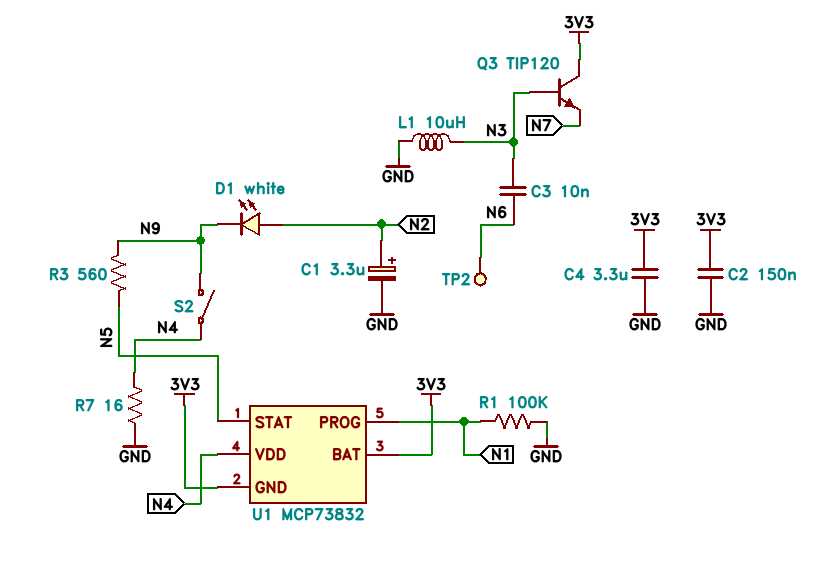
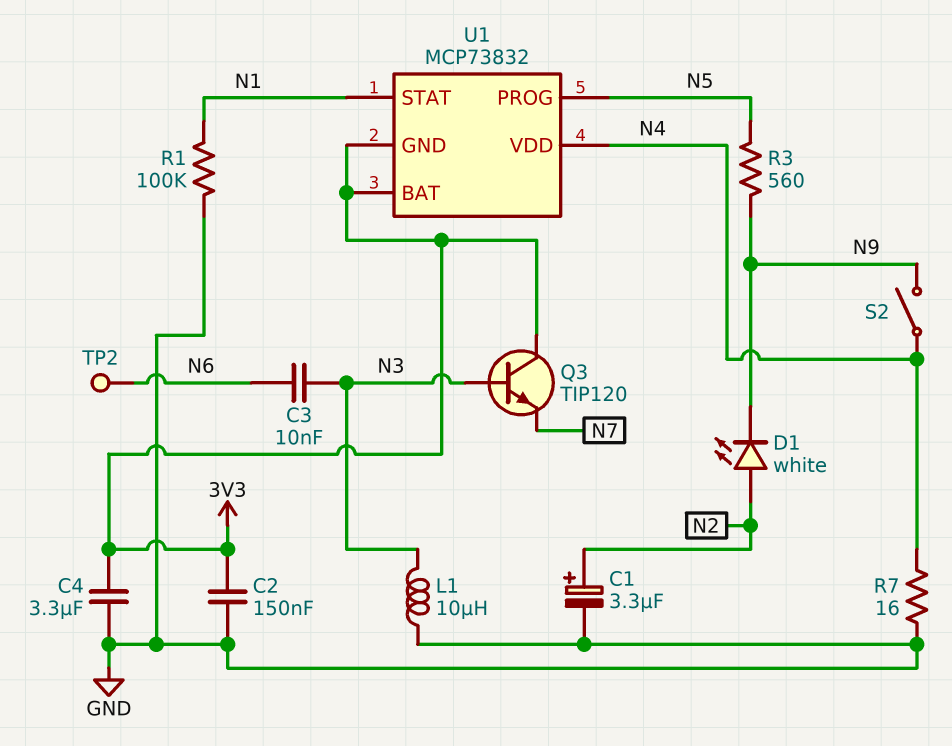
U1 pin PROG: N1 -> N5
U1 pin STAT: N5 -> N1

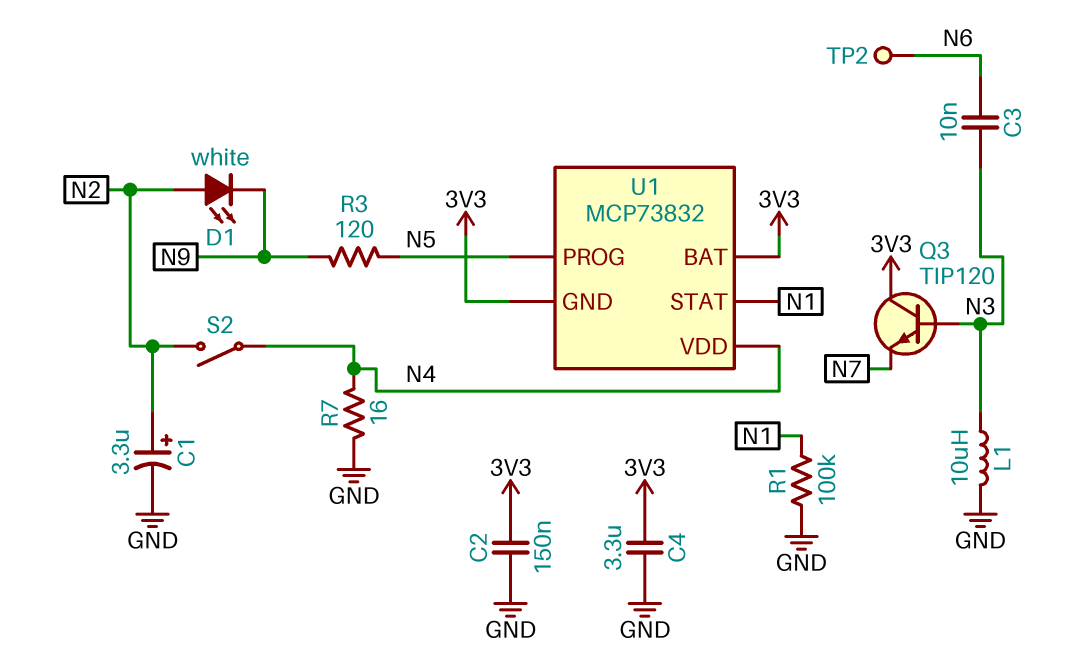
R3: 560 (N5, N9) -> 120 (N5, N9)
S2: switch (N4, N9) -> switch (N2, N4)

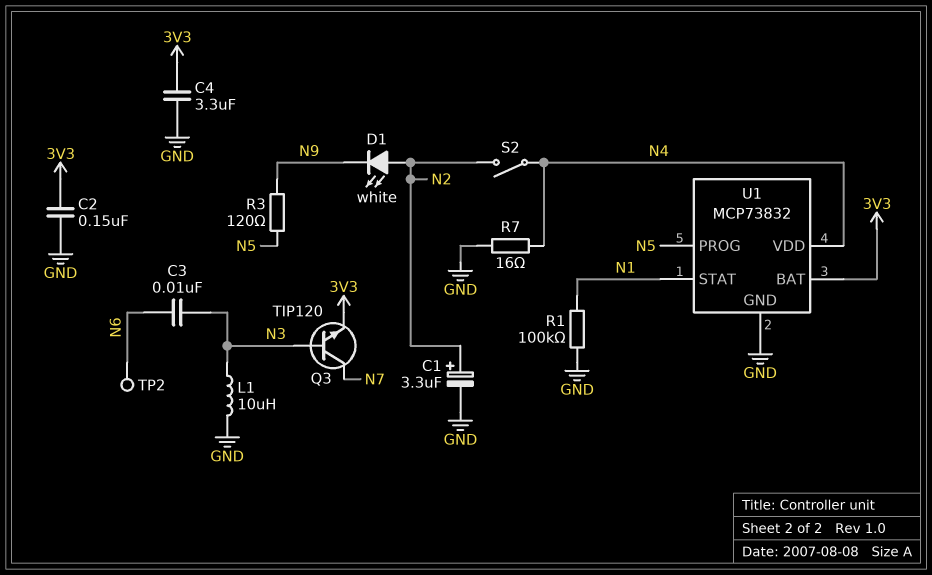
Q3: NPN TIP120 (B N3, C 3V3, E N7) -> NPN TIP120 (B N3, C N7, E 3V3)
U1 pin GND: 3V3 -> GND

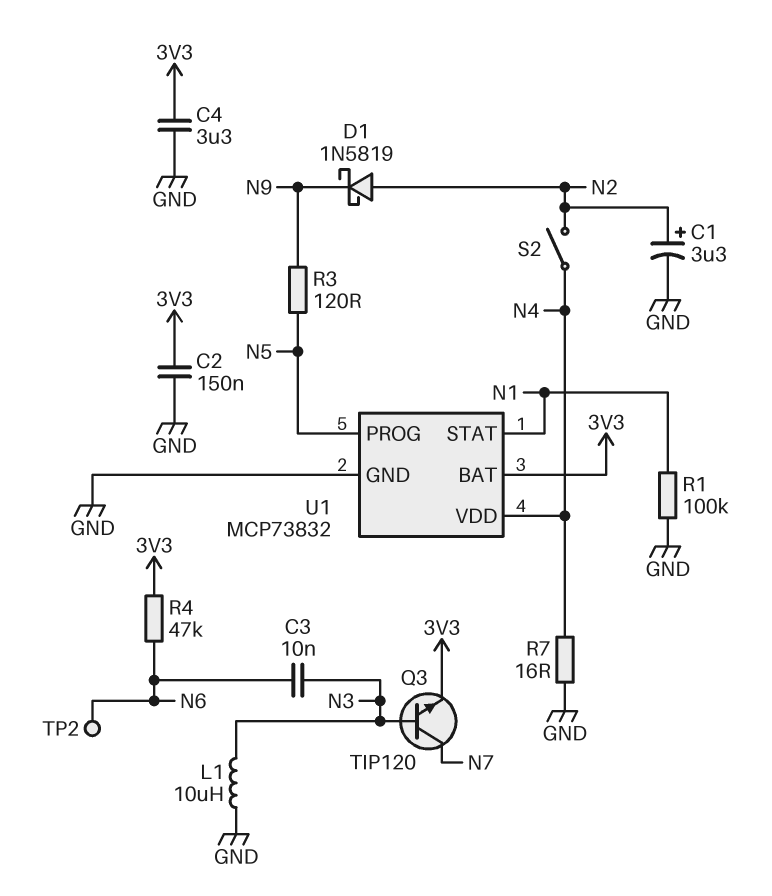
D1: LED white (A N2, K N9) -> schottky 1N5819 (A N2, K N9)
R4: none -> 47k (3V3, N6)

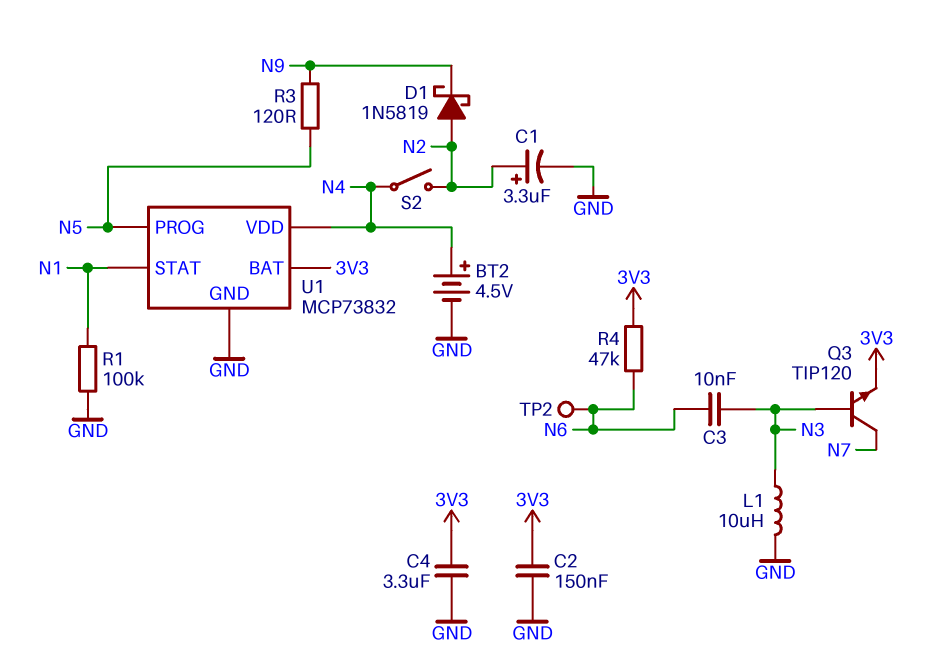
BT2: none -> 4.5V (plus N4, minus GND)
R7: 16 (GND, N4) -> none

